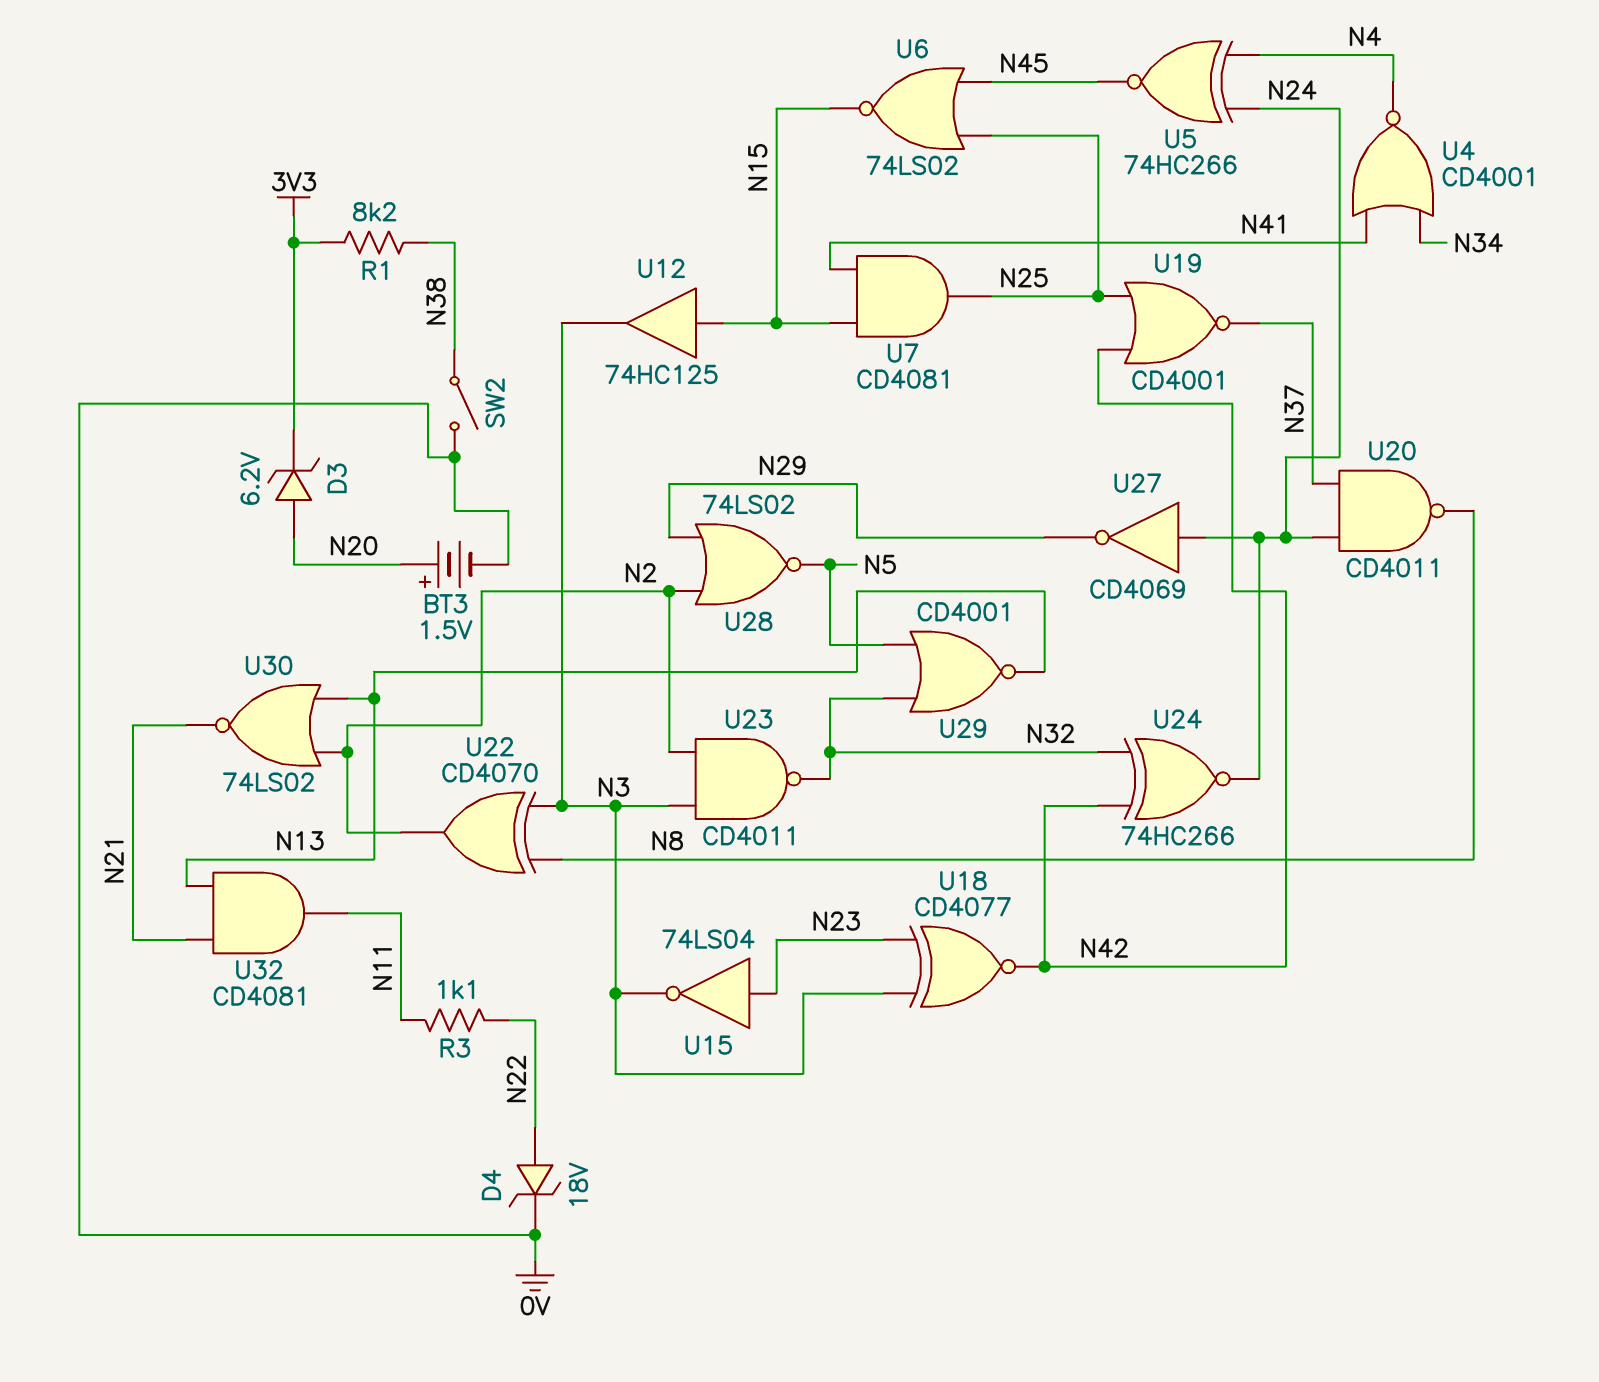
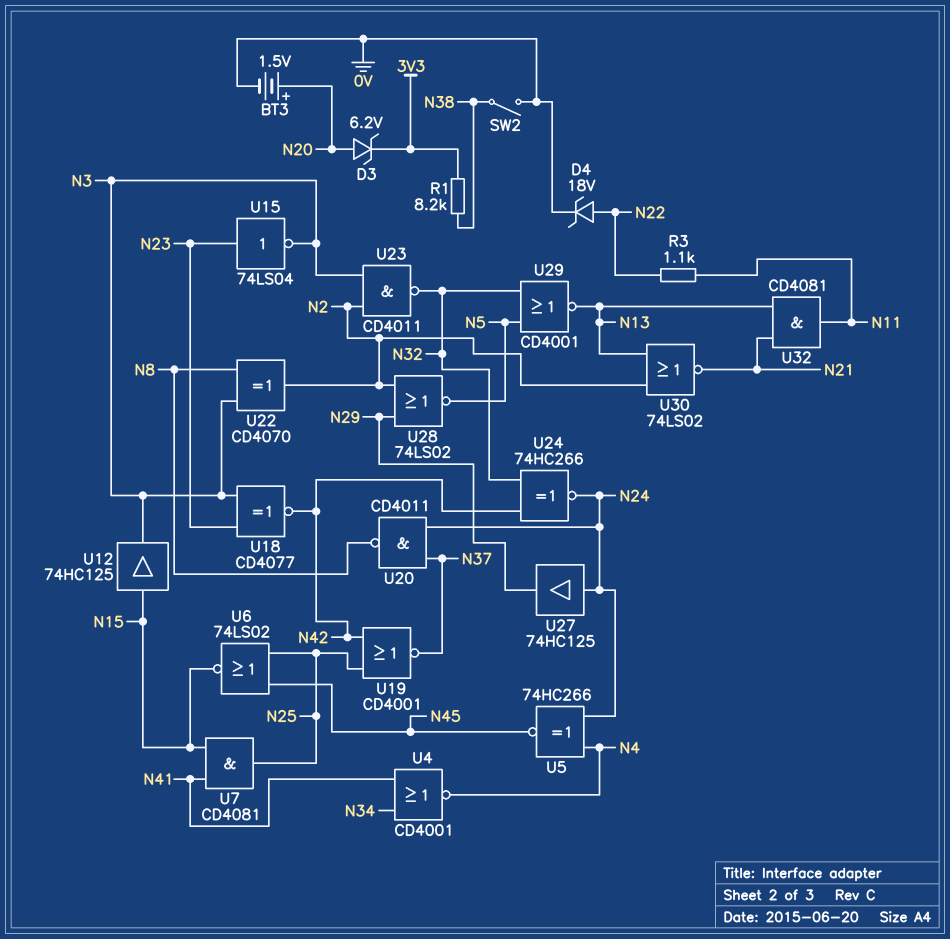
U27: NOT CD4069 (in N24, out N29) -> buffer 74HC125 (in N24, out N29)

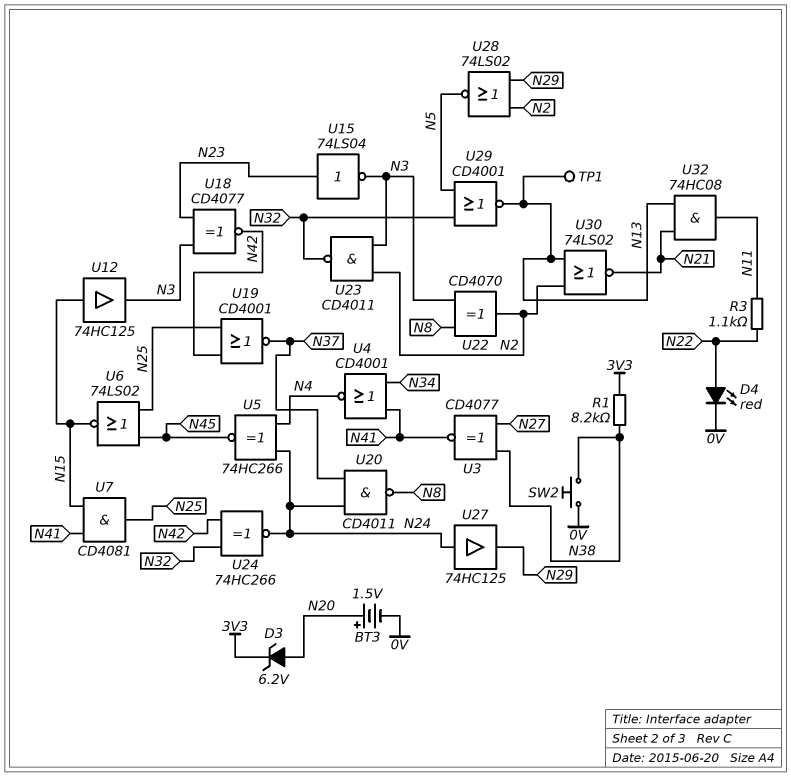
D4: zener 18V (A N22, K 0V) -> LED red (A N22, K 0V)
SW2: switch (0V, N38) -> button (0V, N38)
TP1: none -> test point (N13)
U3: none -> XNOR CD4077 (in N27, in N38, out N41)
U32: AND CD4081 (in N13, in N21, out N11) -> AND 74HC08 (in N13, in N21, out N11)

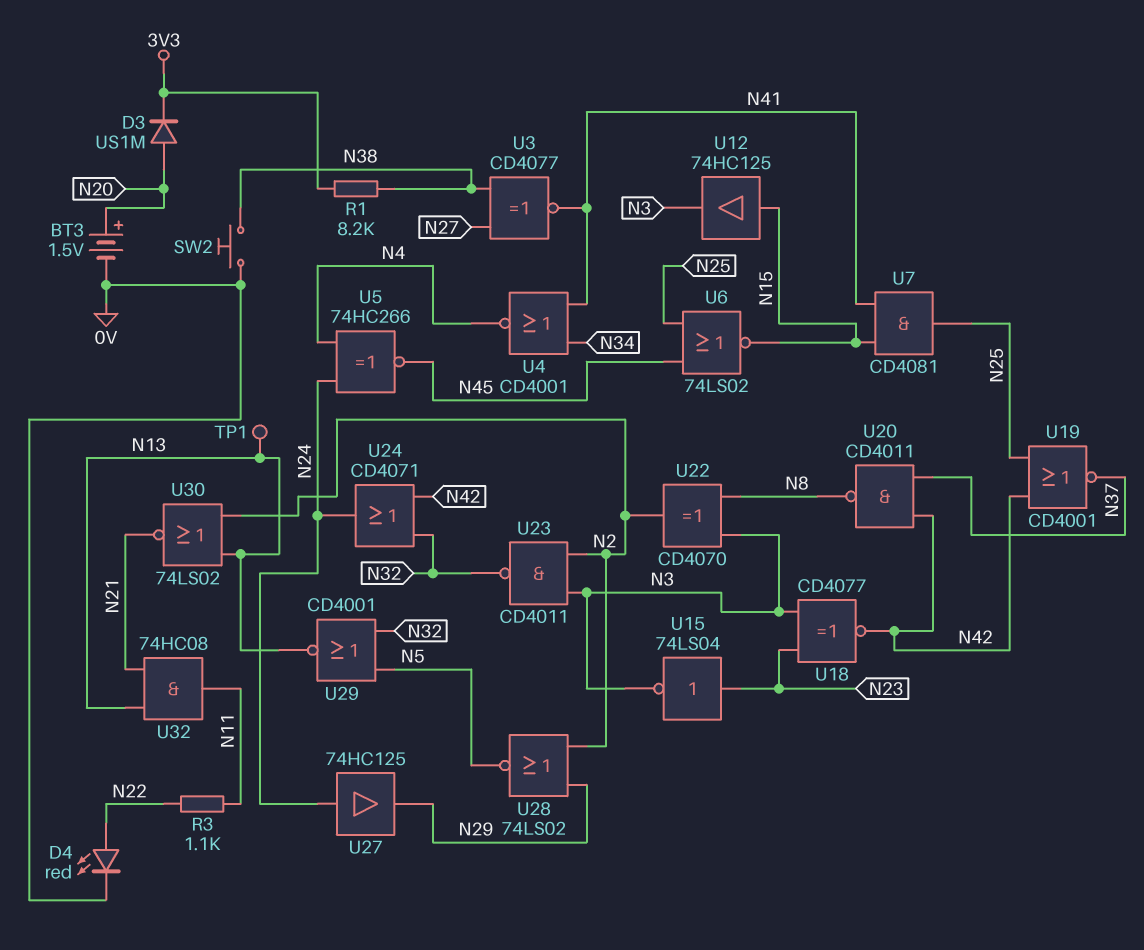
D3: zener 6.2V (A N20, K 3V3) -> diode US1M (A N20, K 3V3)
U20: NAND CD4011 (in N24, in N37, out N8) -> NAND CD4011 (in N37, in N42, out N8)
U24: XNOR 74HC266 (in N32, in N42, out N24) -> OR CD4071 (in N32, in N42, out N24)

